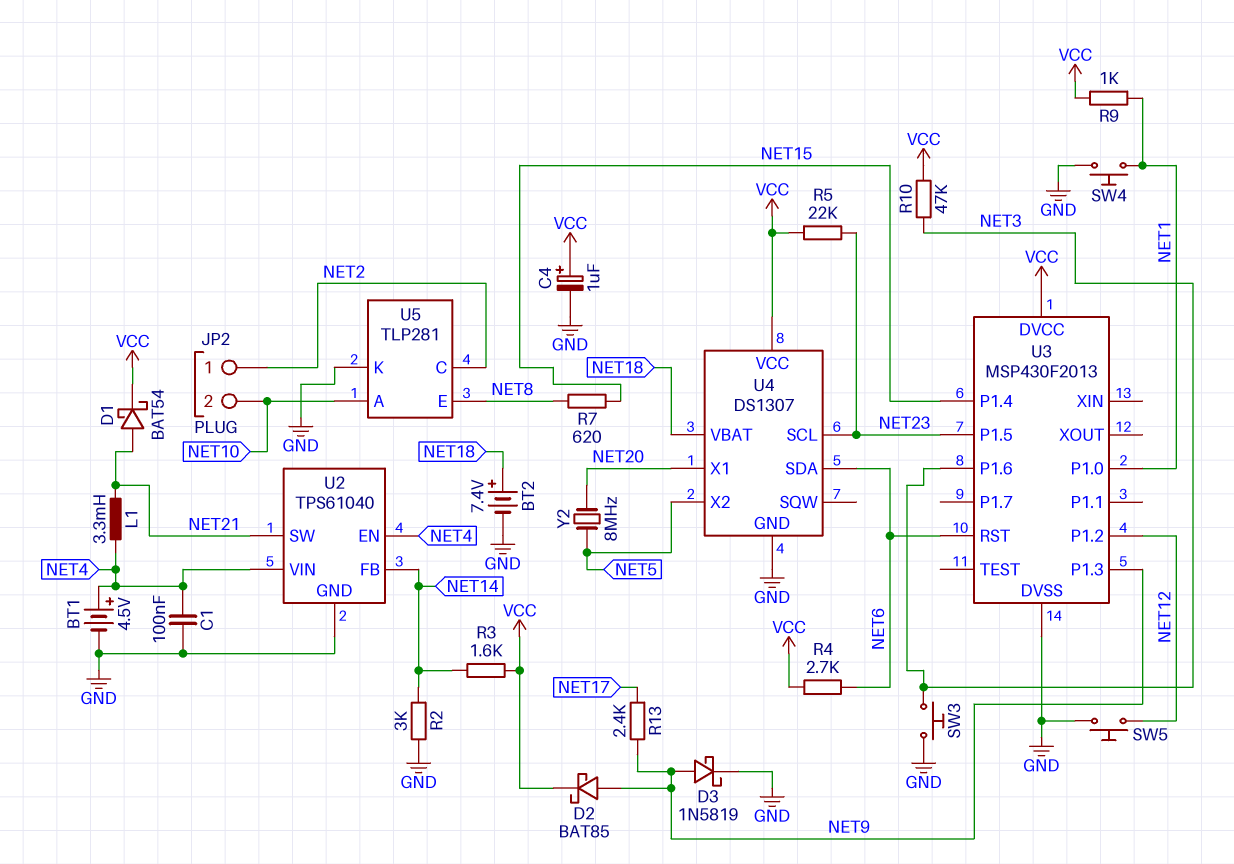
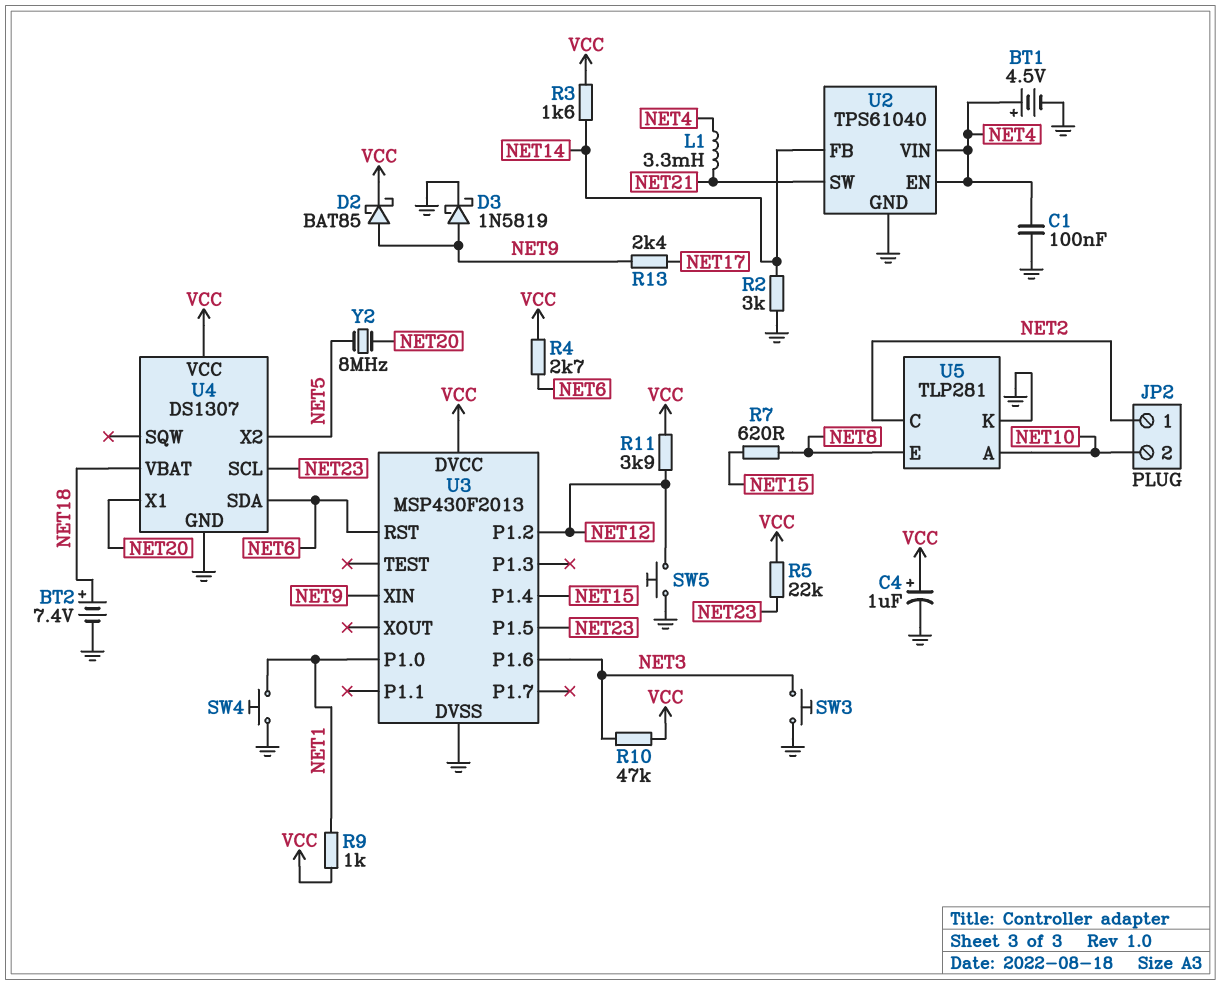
D1: schottky BAT54 (A NET21, K VCC) -> none
R11: none -> 3.9k (NET12, VCC)
U3 pin P1.3: NET9 -> none
U3 pin XIN: none -> NET9

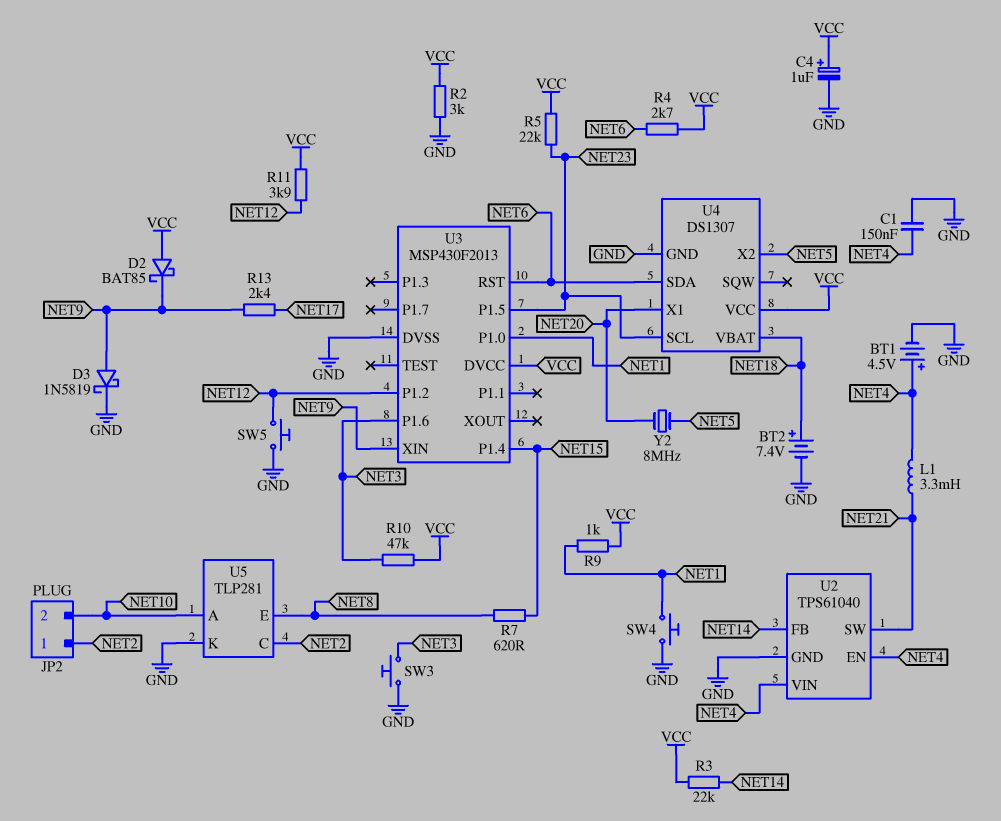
C1: 100nF (GND, NET4) -> 150nF (GND, NET4)
D2: schottky BAT85 (A NET9, K VCC) -> schottky BAT85 (A VCC, K NET9)
R2: 3k (GND, NET14) -> 3k (GND, VCC)
R3: 1.6k (NET14, VCC) -> 22k (NET14, VCC)

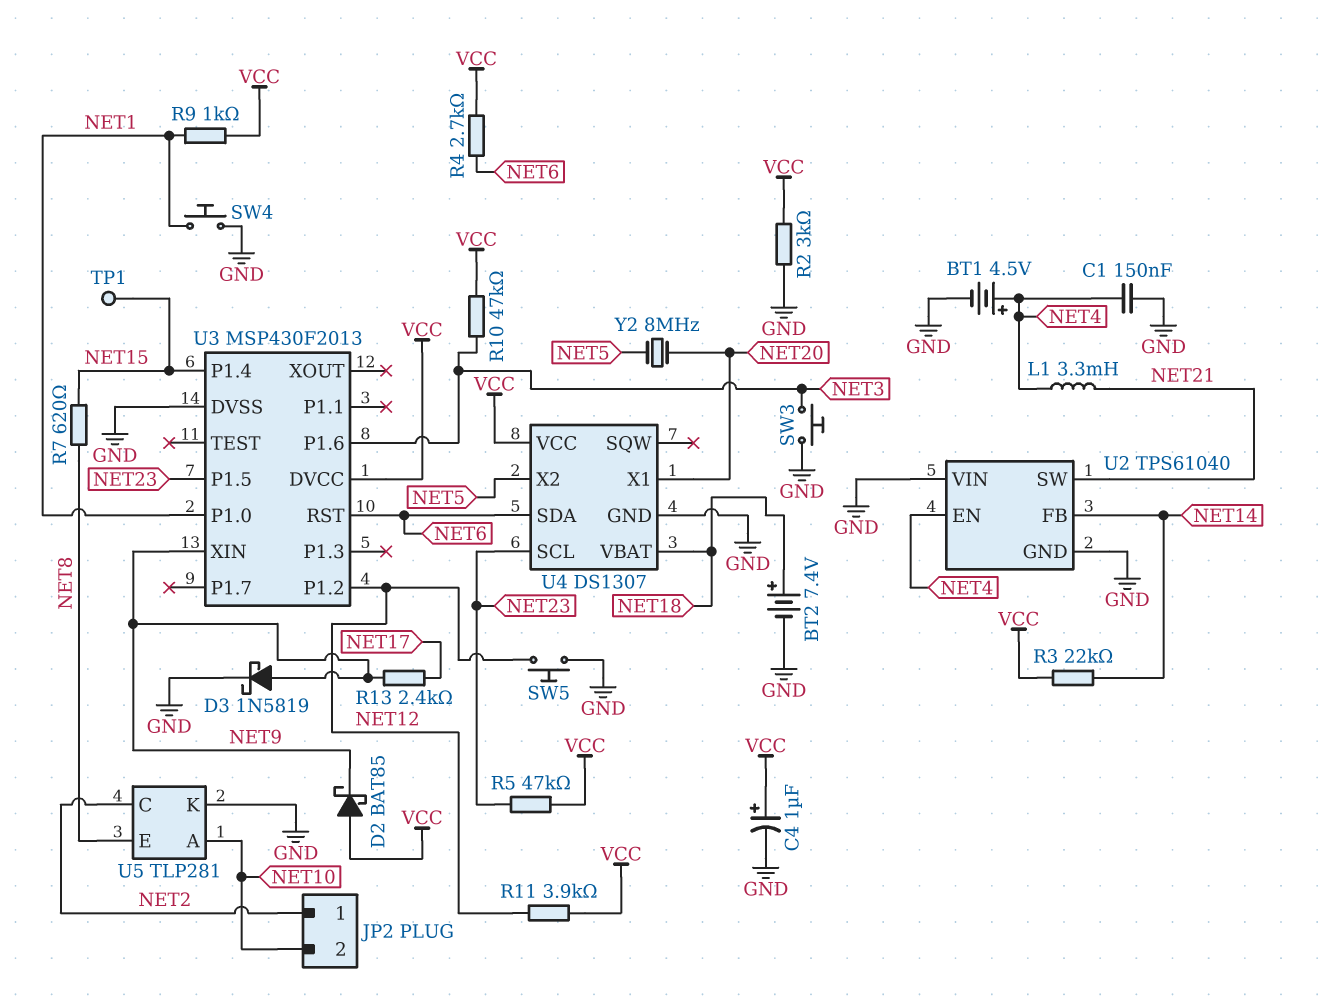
R5: 22k (NET23, VCC) -> 47k (NET23, VCC)
TP1: none -> test point (NET15)
U2 pin VIN: NET4 -> GND

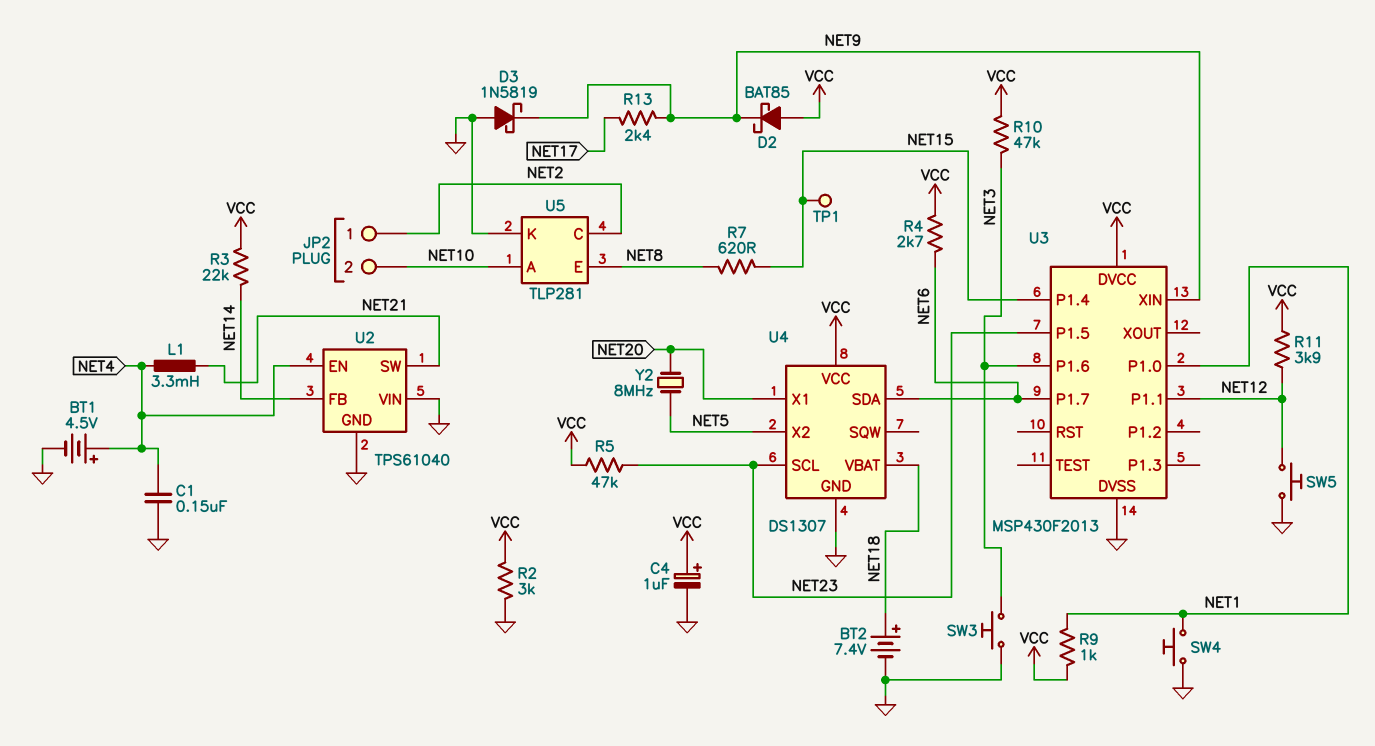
D3: schottky 1N5819 (A NET9, K GND) -> schottky 1N5819 (A GND, K NET9)
U3 pin P1.1: none -> NET12
U3 pin P1.2: NET12 -> none
U3 pin P1.7: none -> NET6
U3 pin RST: NET6 -> none

